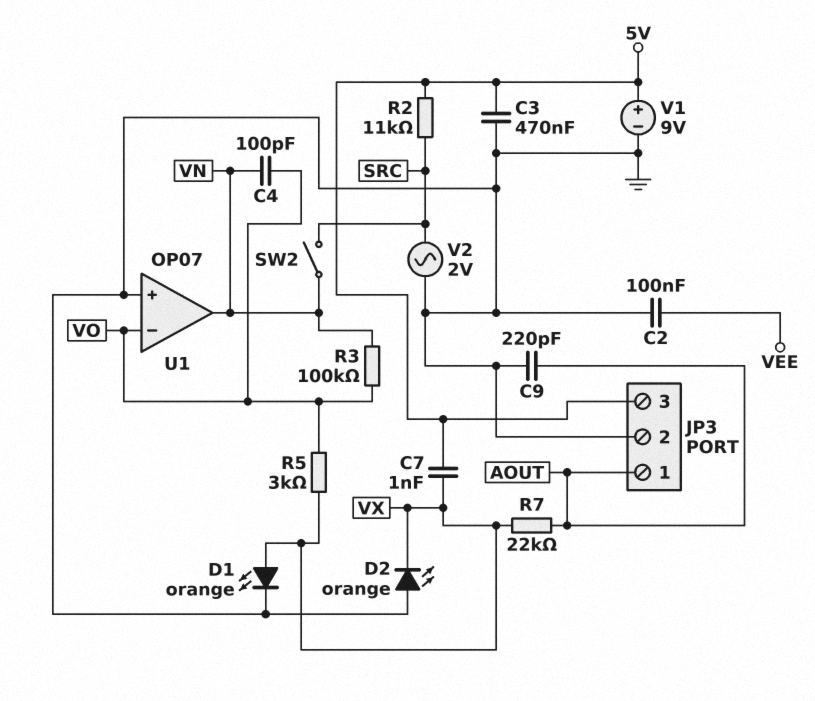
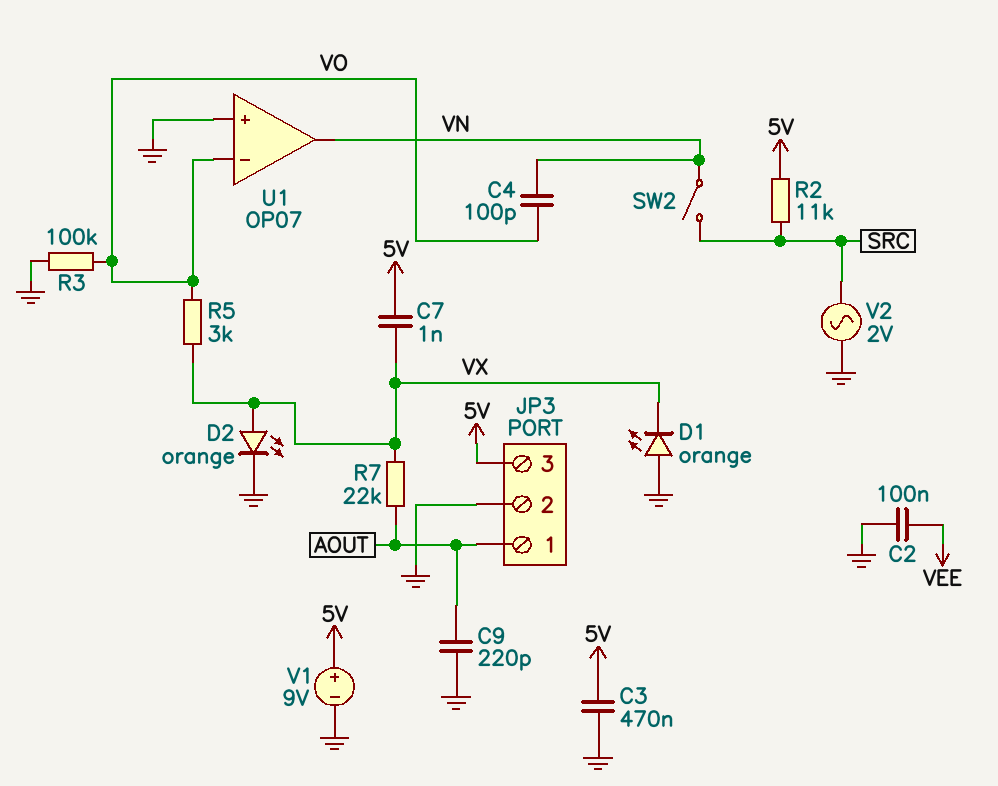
D1: LED orange (A VX, K GND) -> LED orange (A GND, K VX)
D2: LED orange (A GND, K VX) -> LED orange (A VX, K GND)
R3: 100k (VN, VO) -> 100k (GND, VO)

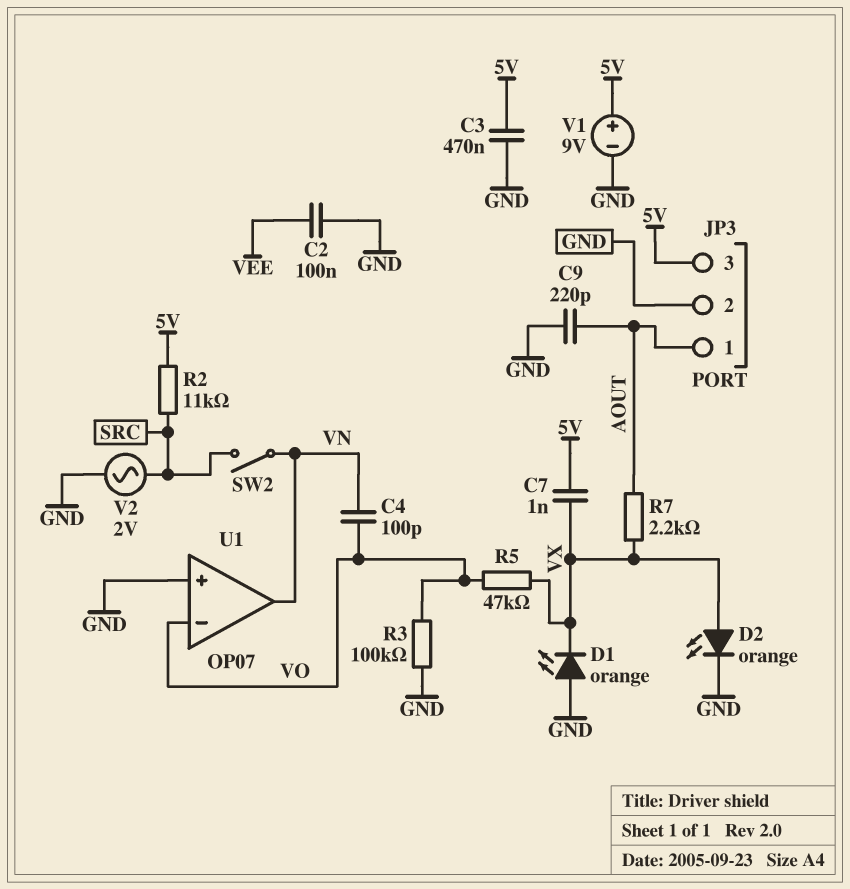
R5: 3k (VO, VX) -> 47k (VO, VX)
R7: 22k (AOUT, VX) -> 2.2k (AOUT, VX)

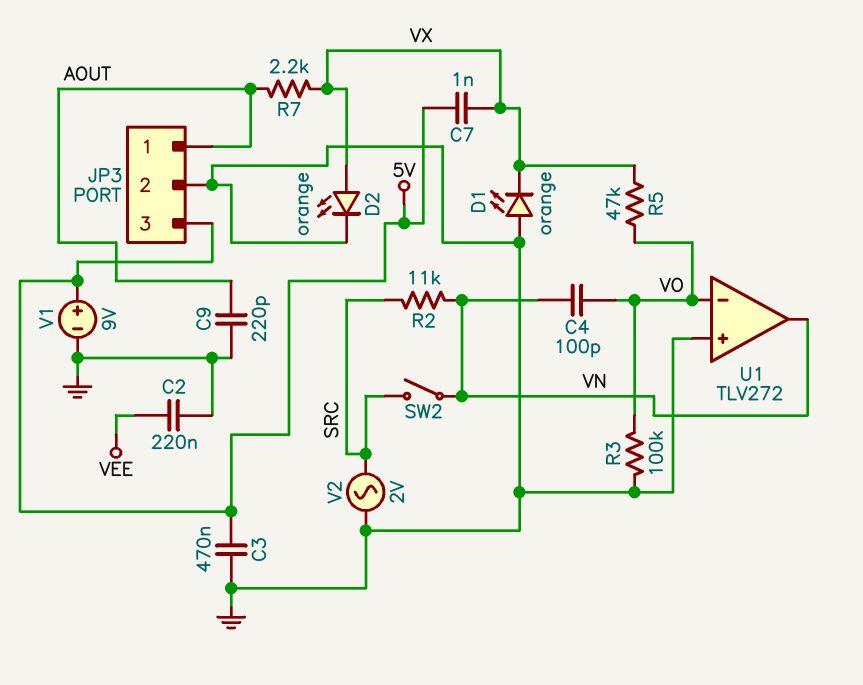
C2: 100nF (GND, VEE) -> 220nF (GND, VEE)
R2: 11k (5V, SRC) -> 11k (SRC, VN)
U1: OP07 -> TLV272

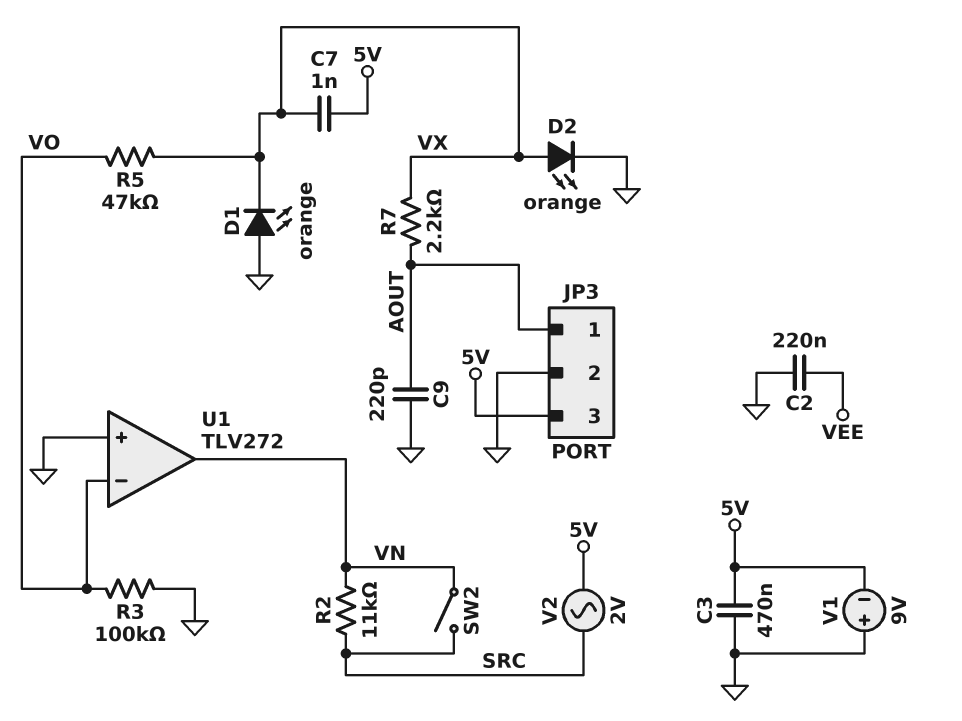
C4: 100pF (VN, VO) -> none
V1: 9V (plus 5V, minus GND) -> 9V (plus GND, minus 5V)
V2: AC 2V (GND, SRC) -> AC 2V (5V, SRC)

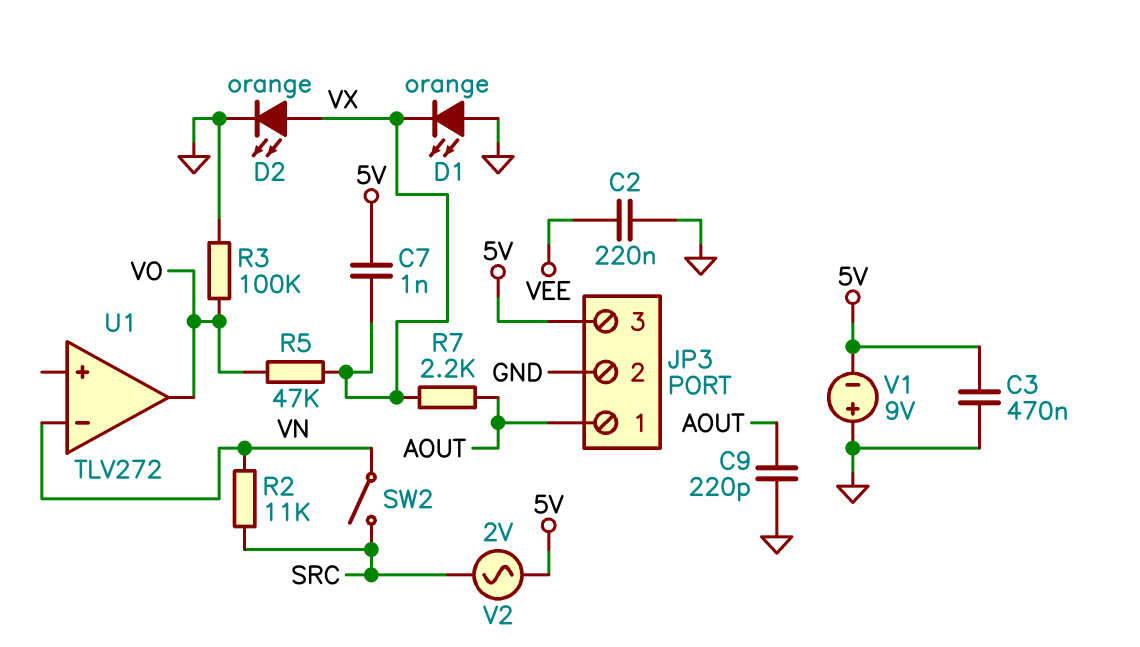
U1 pin in+: GND -> none
U1 pin in-: VO -> VN
U1 pin out: VN -> VO

